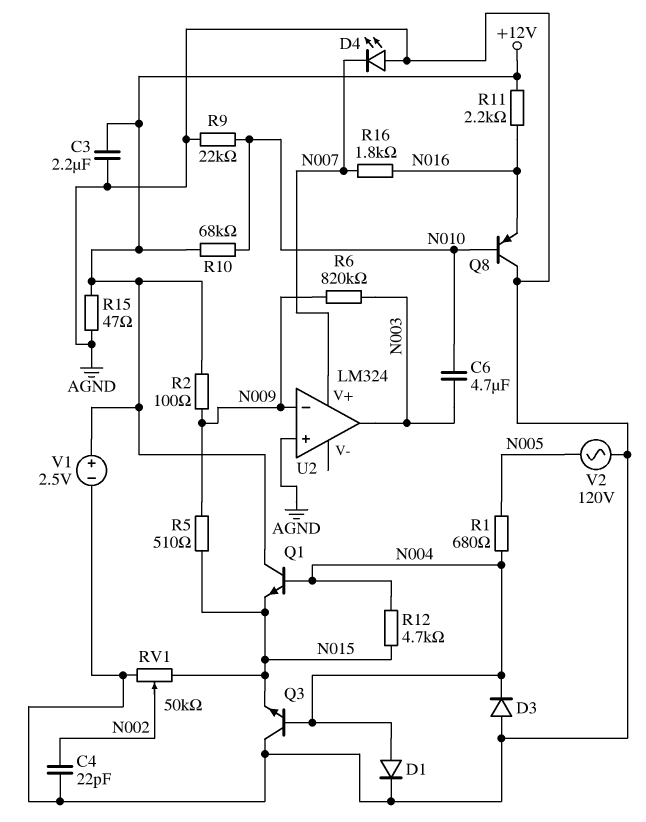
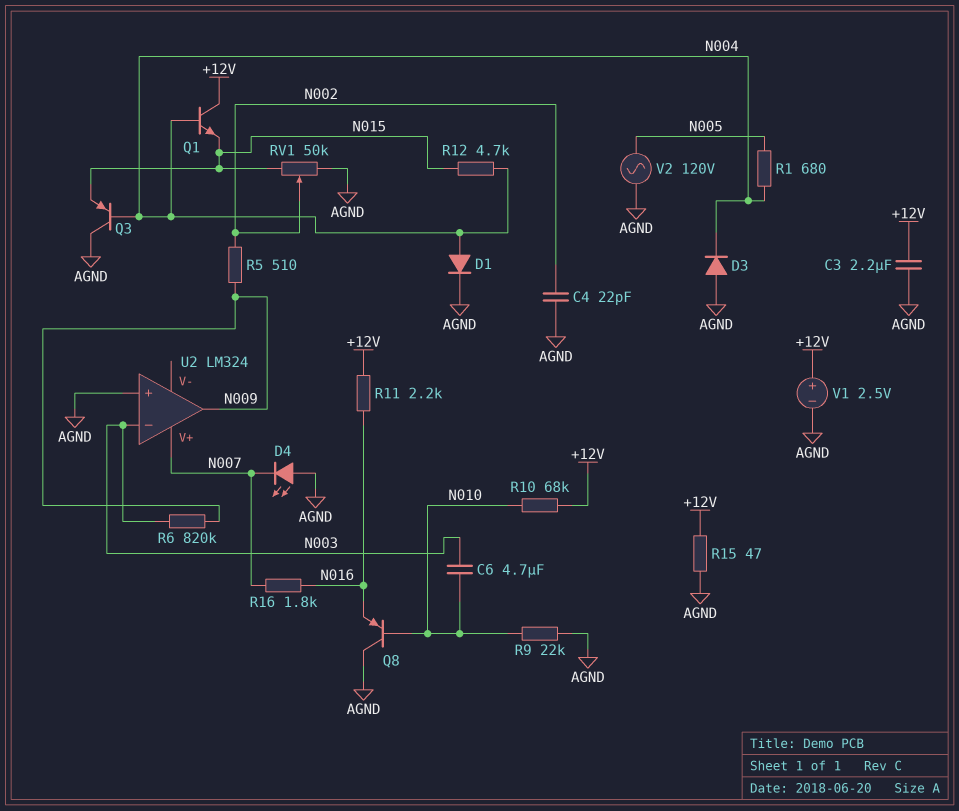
Q3: NPN (B N004, C AGND, E N015) -> PNP (B N004, C AGND, E N015)
R2: 100 (+12V, N009) -> none
R5: 510 (N009, N015) -> 510 (N002, N009)
U2 pin in-: N009 -> N003
U2 pin out: N003 -> N009

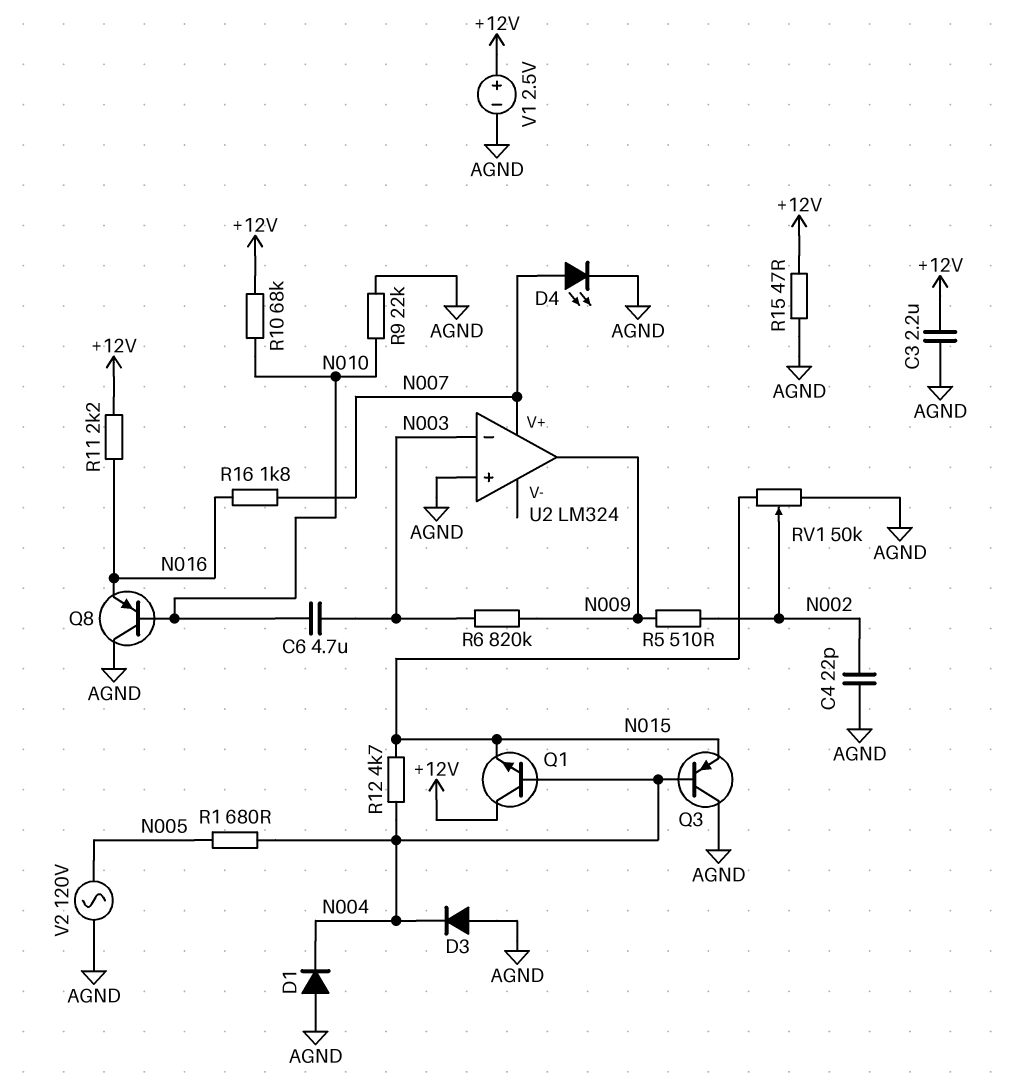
D1: diode (A N004, K AGND) -> diode (A AGND, K N004)
D4: LED (A AGND, K N007) -> LED (A N007, K AGND)

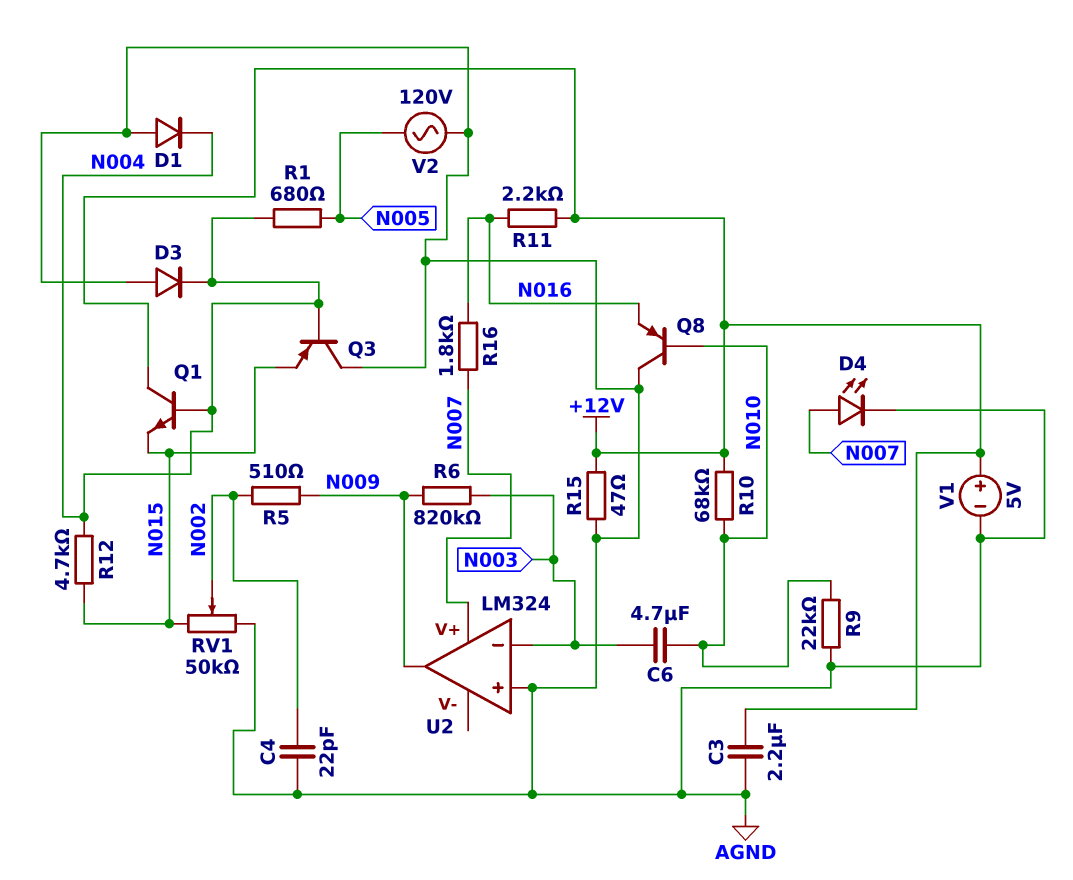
V1: 2.5V (plus +12V, minus AGND) -> 5V (plus +12V, minus AGND)

